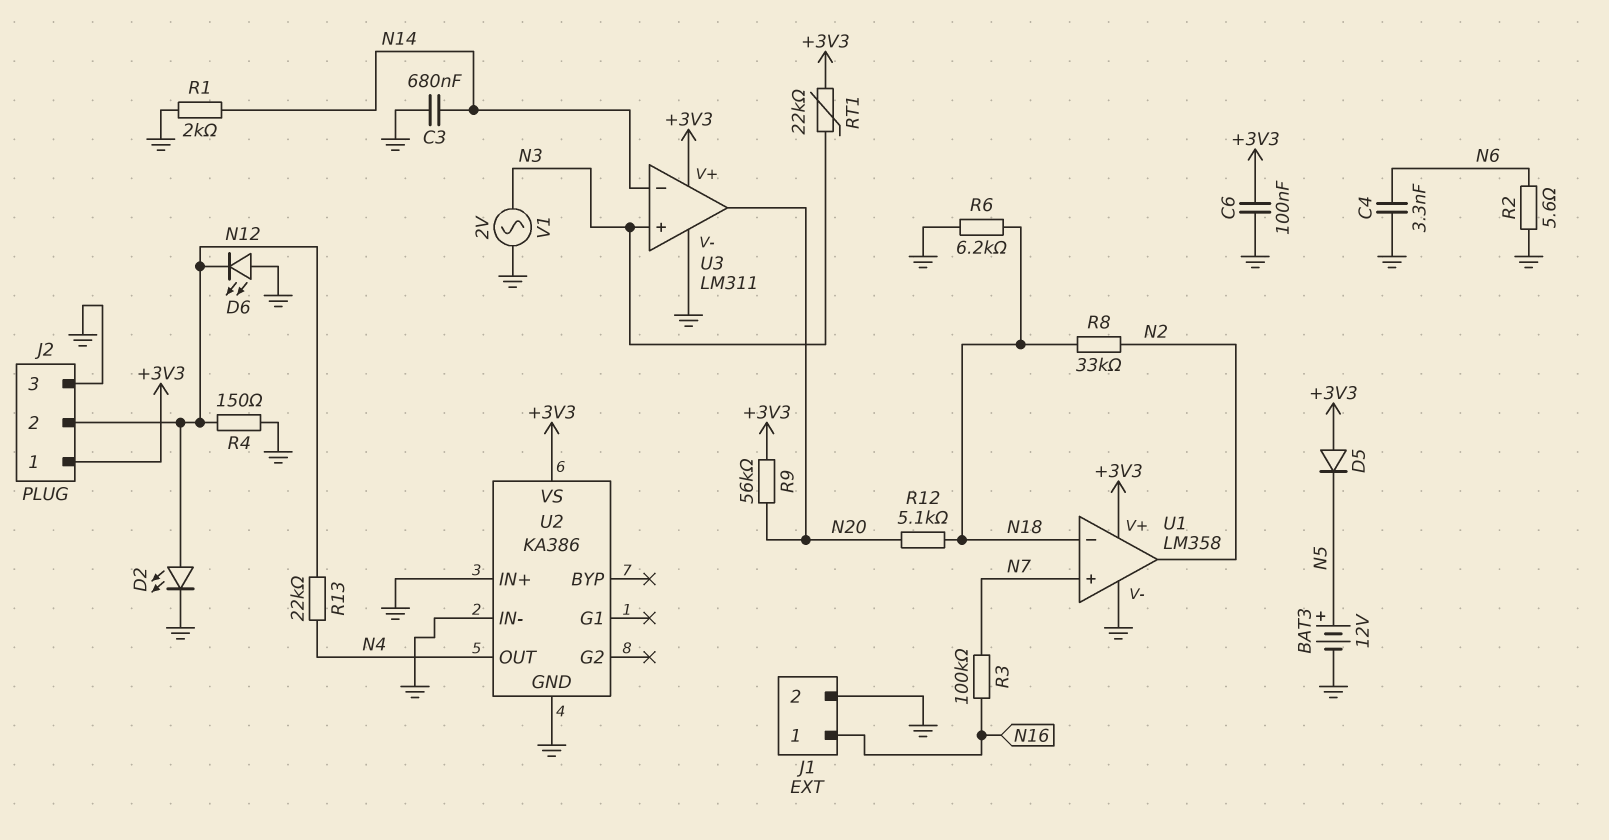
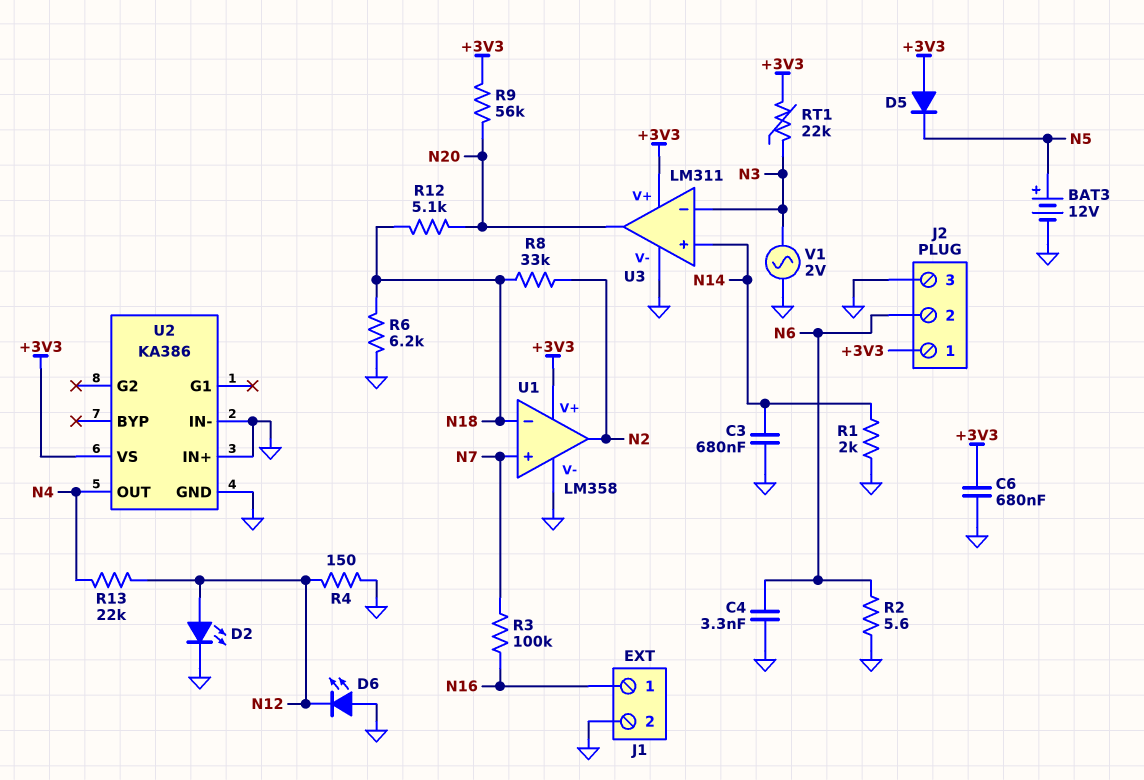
C6: 100nF (+3V3, GND) -> 680nF (+3V3, GND)
J2 pin 2: N12 -> N6
U3 pin in+: N3 -> N14
U3 pin in-: N14 -> N3

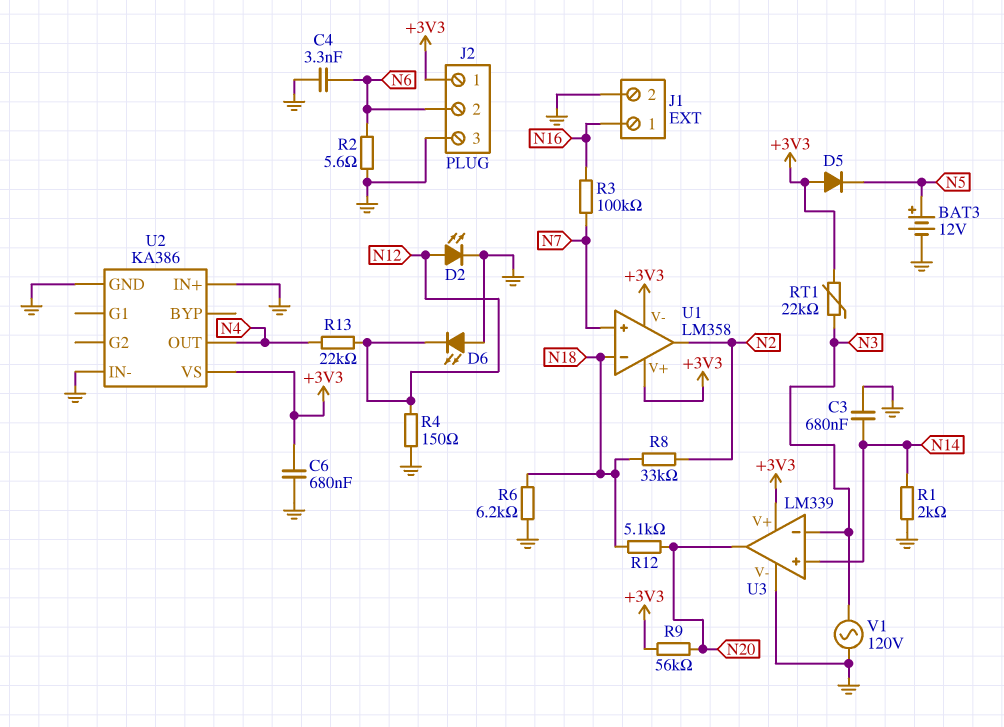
U1 pin V-: GND -> +3V3
U3: LM311 -> LM339
V1: AC 2V (GND, N3) -> AC 120V (GND, N3)

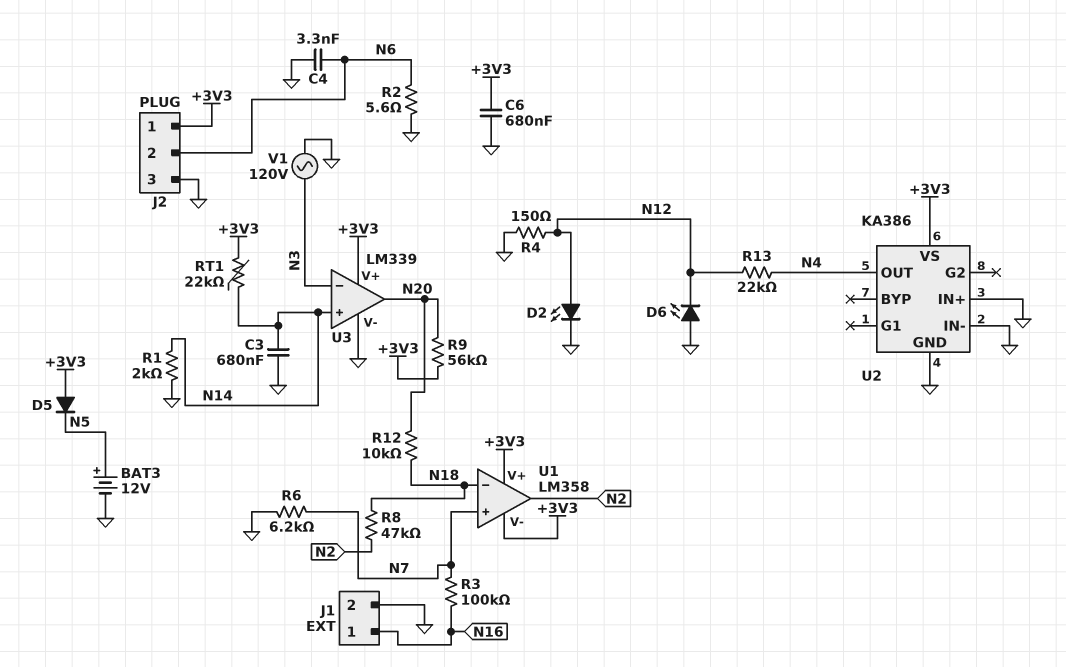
R6: 6.2k (GND, N18) -> 6.2k (GND, N7)
R8: 33k (N2, N18) -> 47k (N2, N18)
R12: 5.1k (N18, N20) -> 10k (N18, N20)
RT1: 22k (+3V3, N3) -> 22k (+3V3, N14)

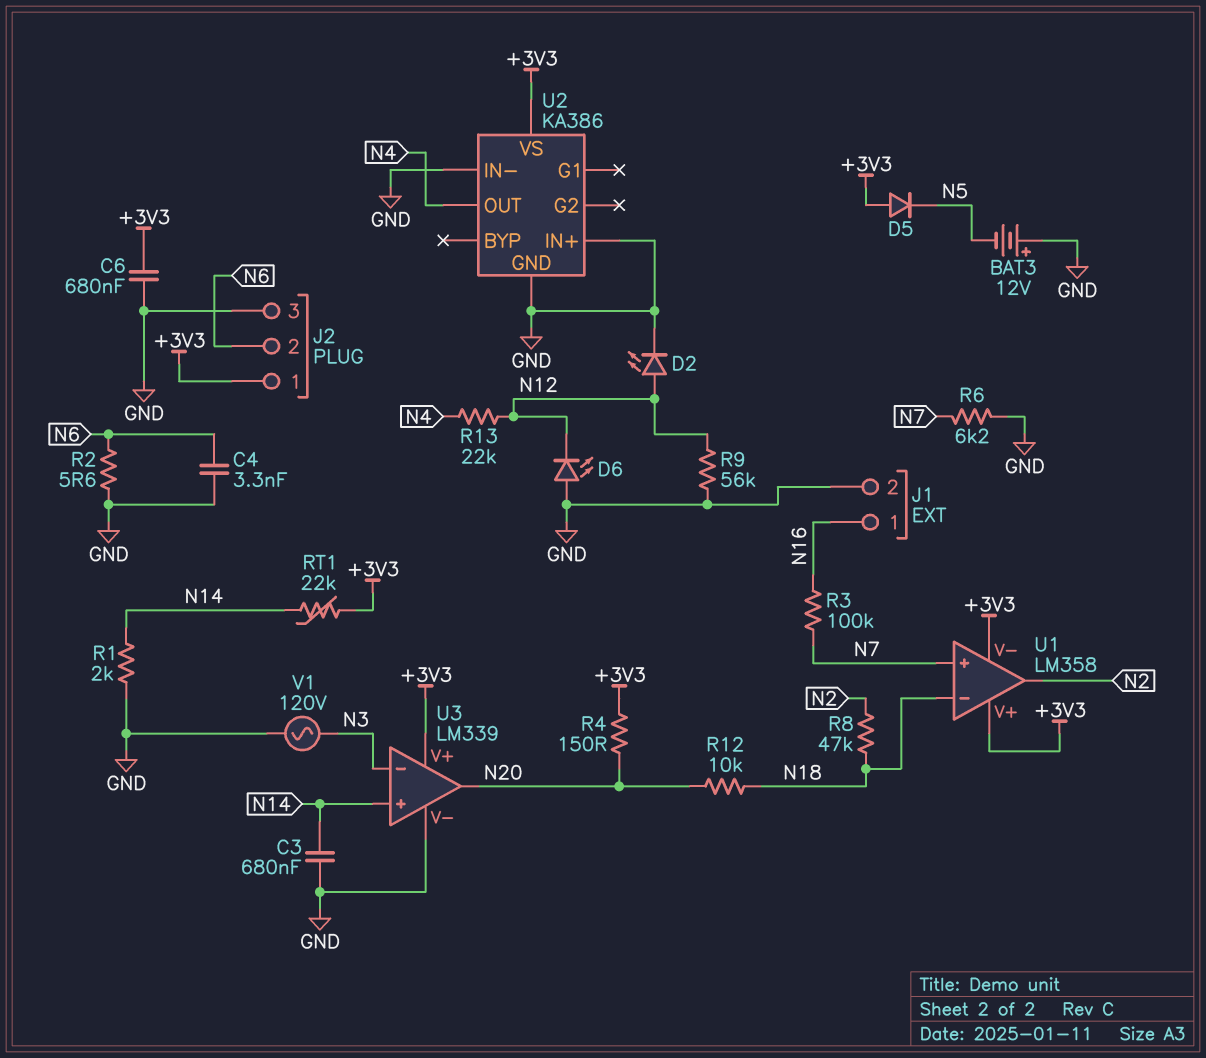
BAT3: 12V (plus N5, minus GND) -> 12V (plus GND, minus N5)
R4: 150 (GND, N12) -> 150 (+3V3, N20)
R9: 56k (+3V3, N20) -> 56k (GND, N12)

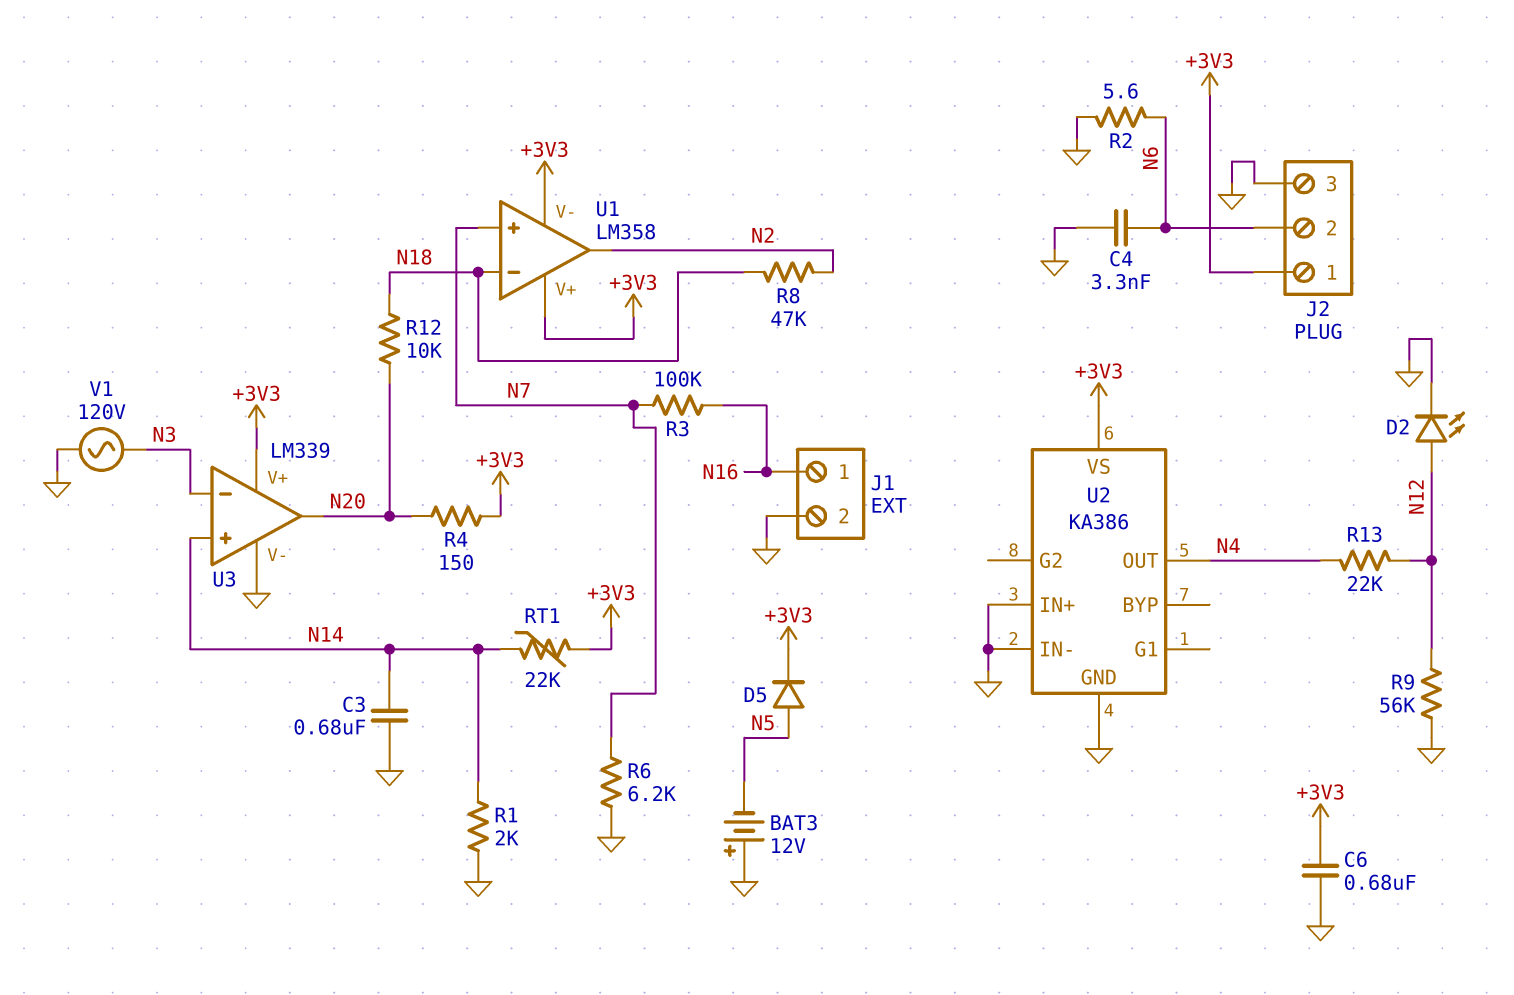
D5: diode (A +3V3, K N5) -> diode (A N5, K +3V3)
D6: LED (A GND, K N12) -> none

